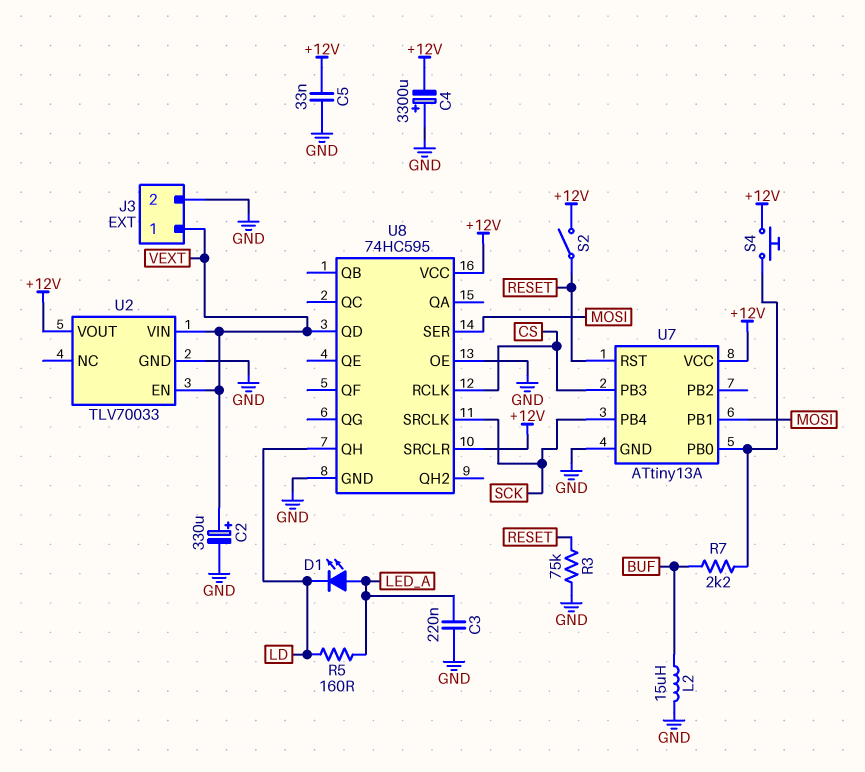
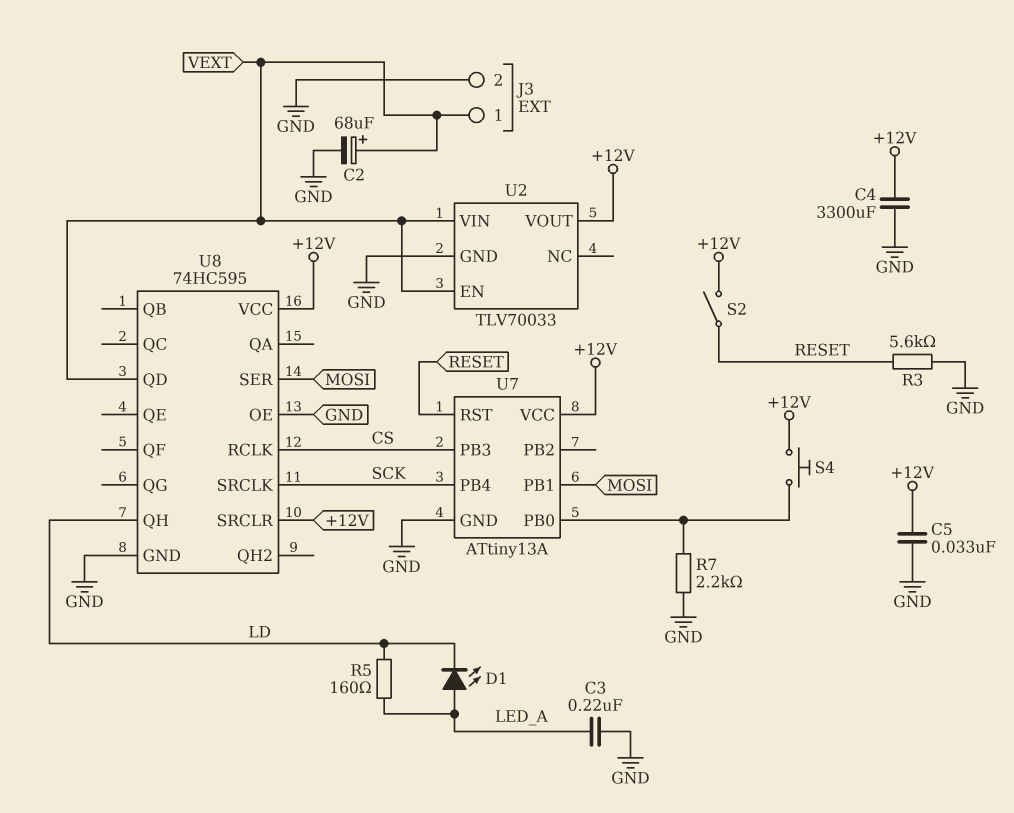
C2: 330uF (plus VEXT, minus GND) -> 68uF (plus VEXT, minus GND)
C4: 3300uF (plus GND, minus +12V) -> 3300uF (+12V, GND)
L2: 15uH (BUF, GND) -> none
R3: 75k (GND, RESET) -> 5.6k (GND, RESET)
R7: 2.2k (BUF, U7/PB0) -> 2.2k (GND, U7/PB0)

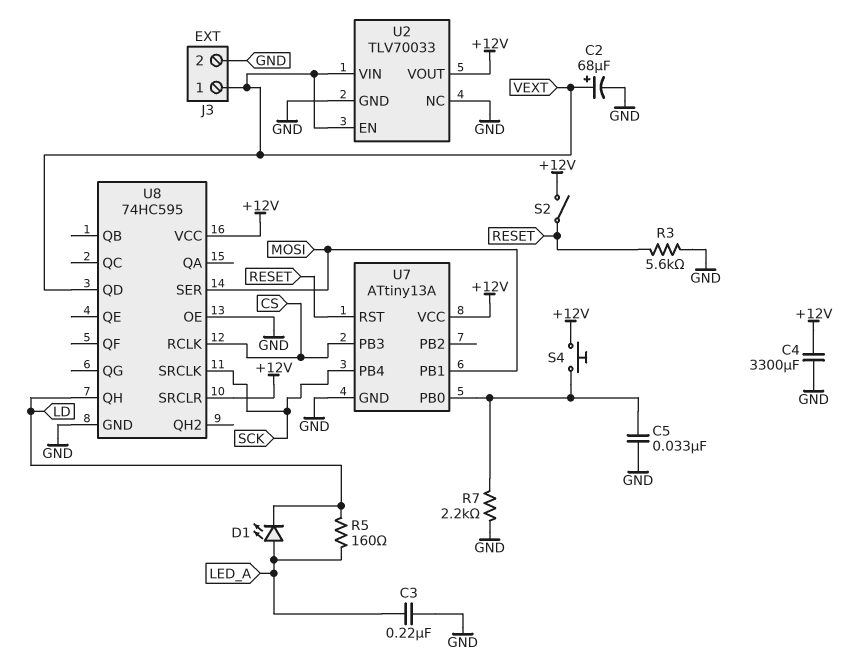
C5: 33nF (+12V, GND) -> 33nF (GND, U7/PB0)
U2 pin NC: none -> GND

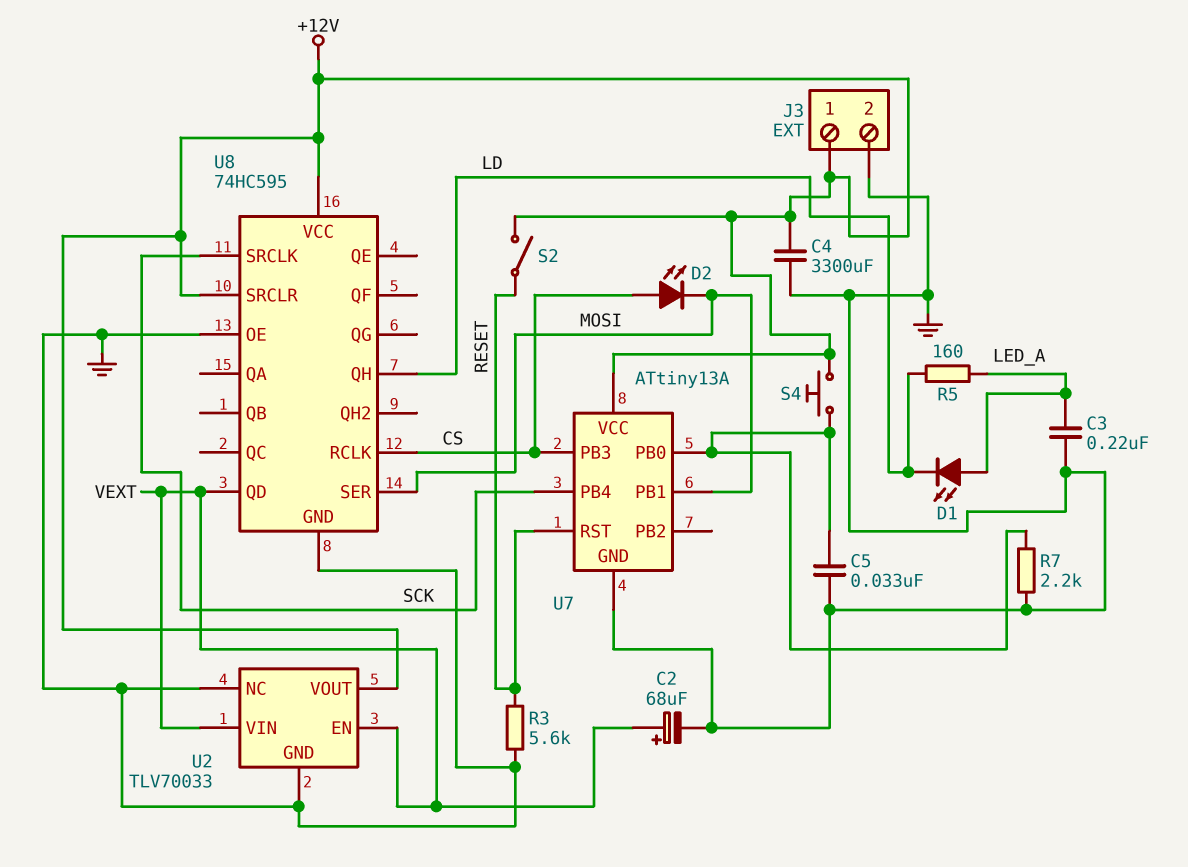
D2: none -> LED (A CS, K MOSI)
J3 pin 1: VEXT -> +12V

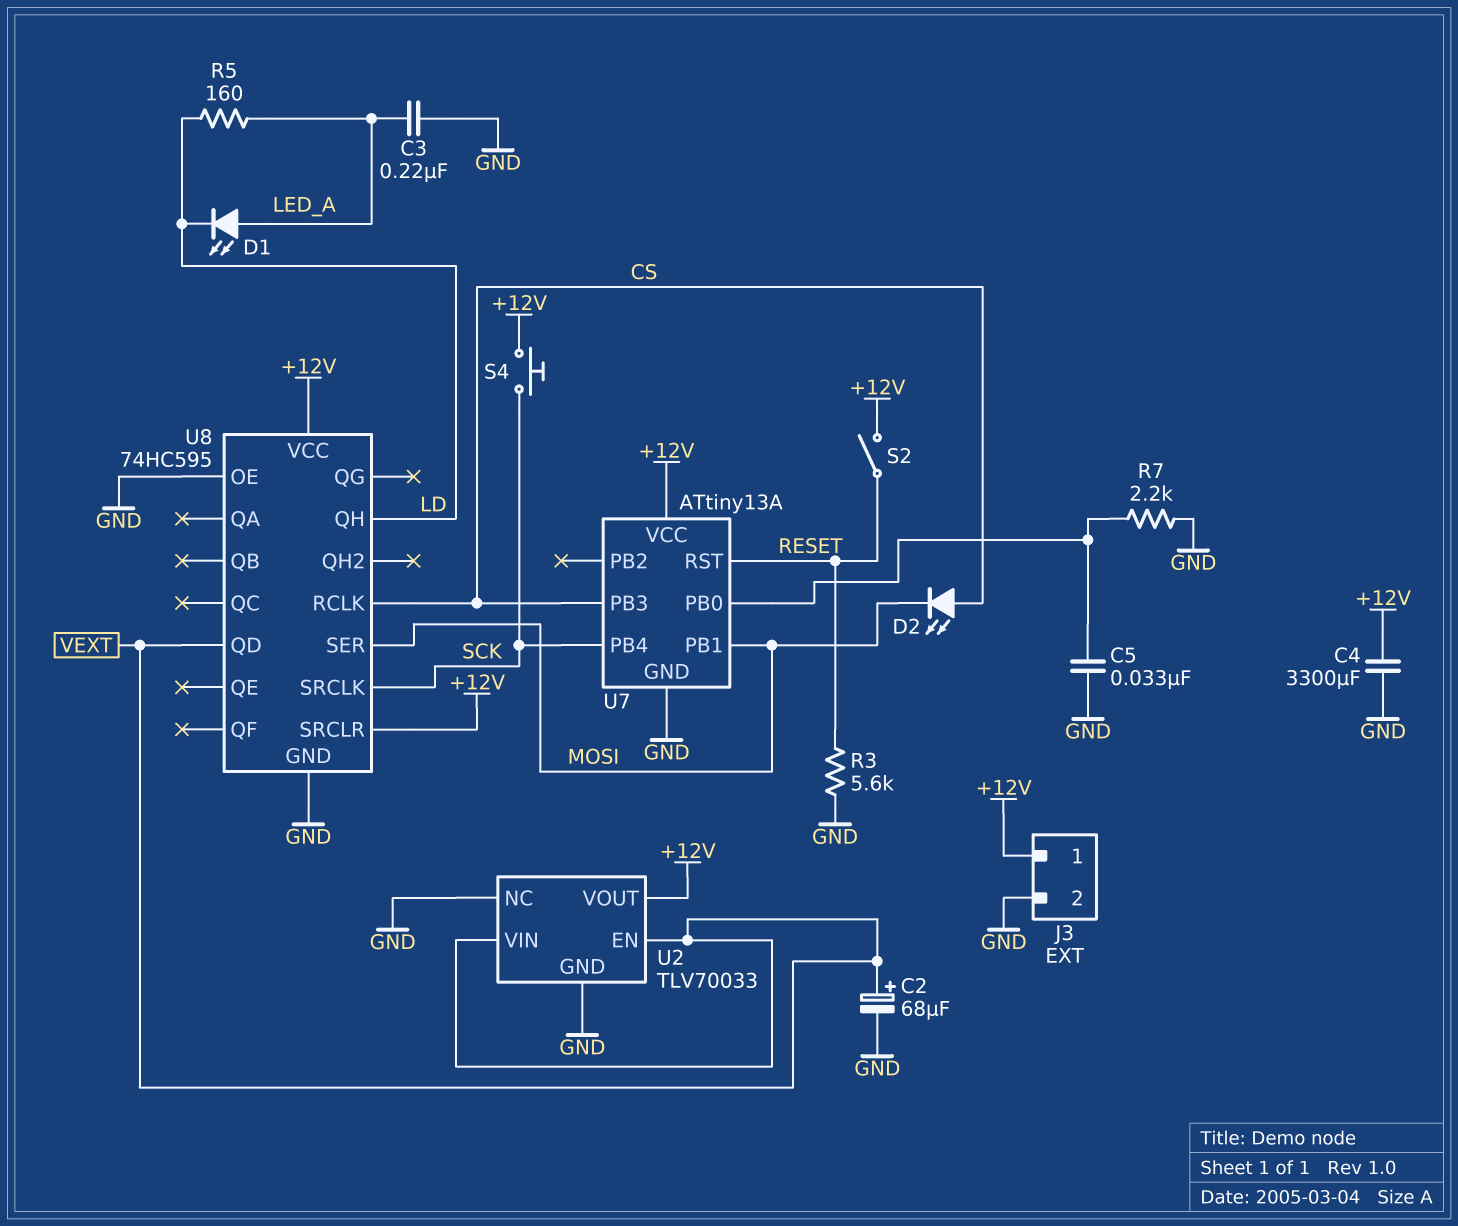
S4: button (+12V, U7/PB0) -> button (+12V, SCK)

